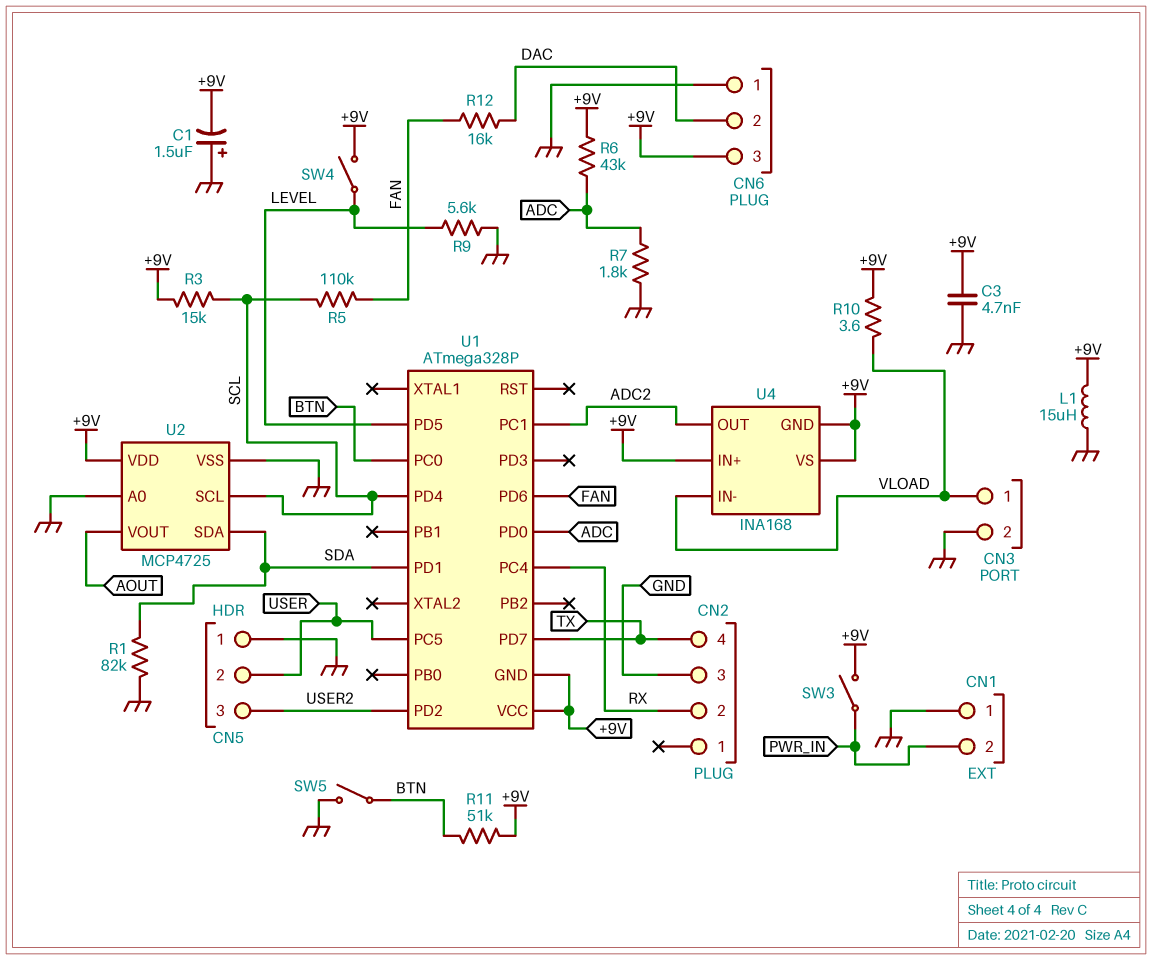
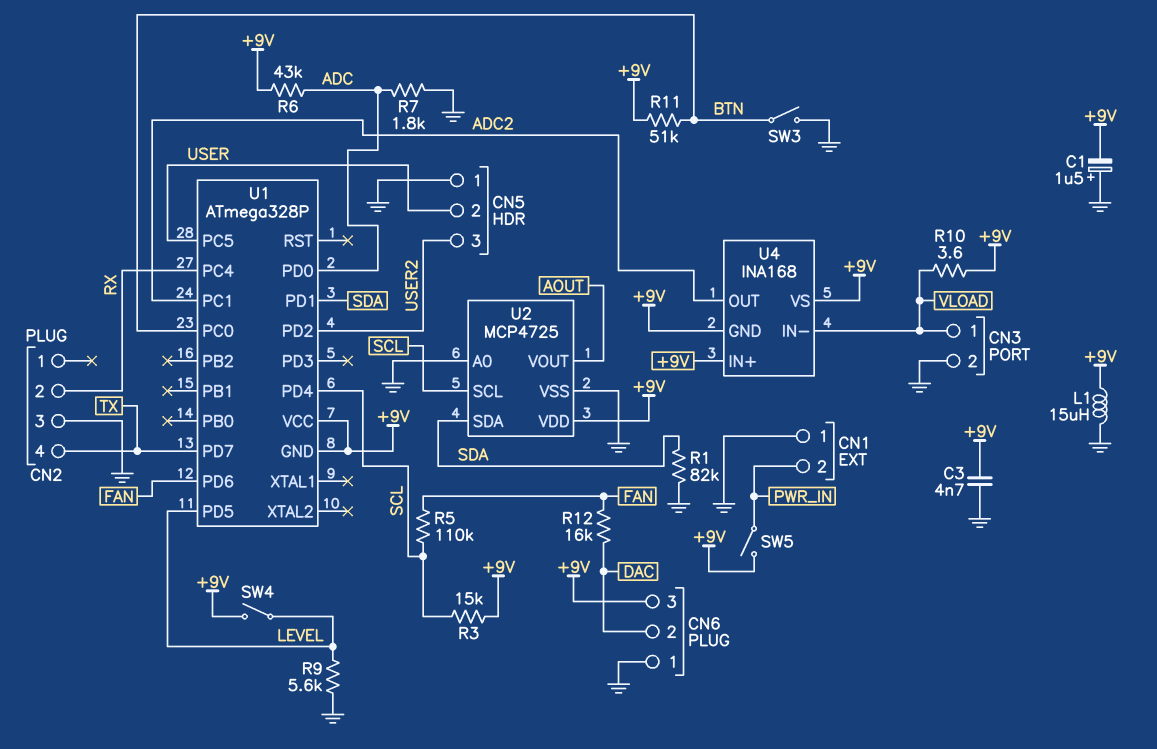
SW3: switch (+9V, PWR_IN) -> switch (BTN, GND)
SW5: switch (BTN, GND) -> switch (+9V, PWR_IN)

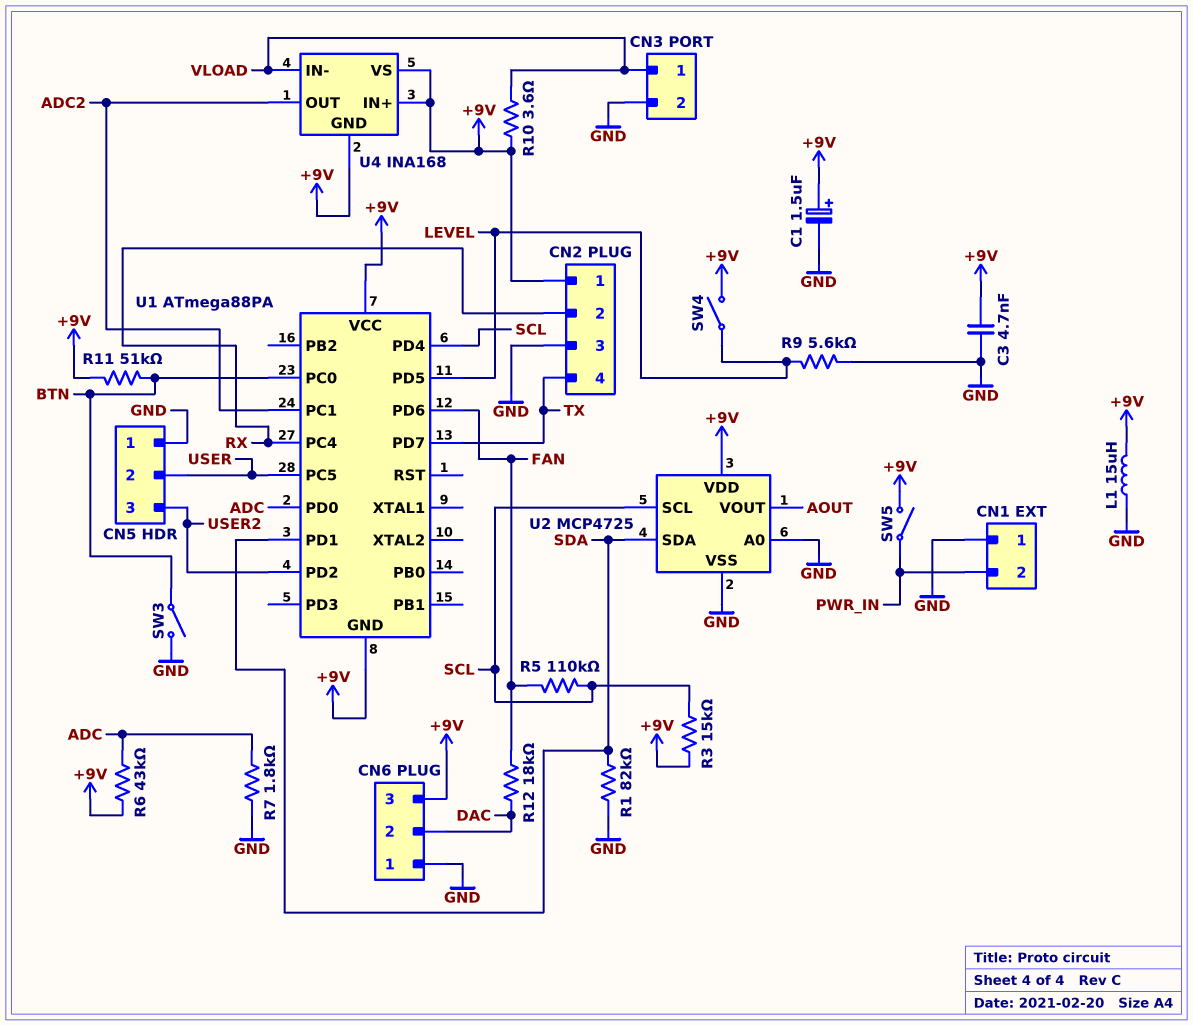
C1: 1.5uF (plus GND, minus +9V) -> 1.5uF (plus +9V, minus GND)
CN2 pin 1: none -> +9V
R12: 16k (DAC, FAN) -> 18k (DAC, FAN)
U1: ATmega328P -> ATmega88PA

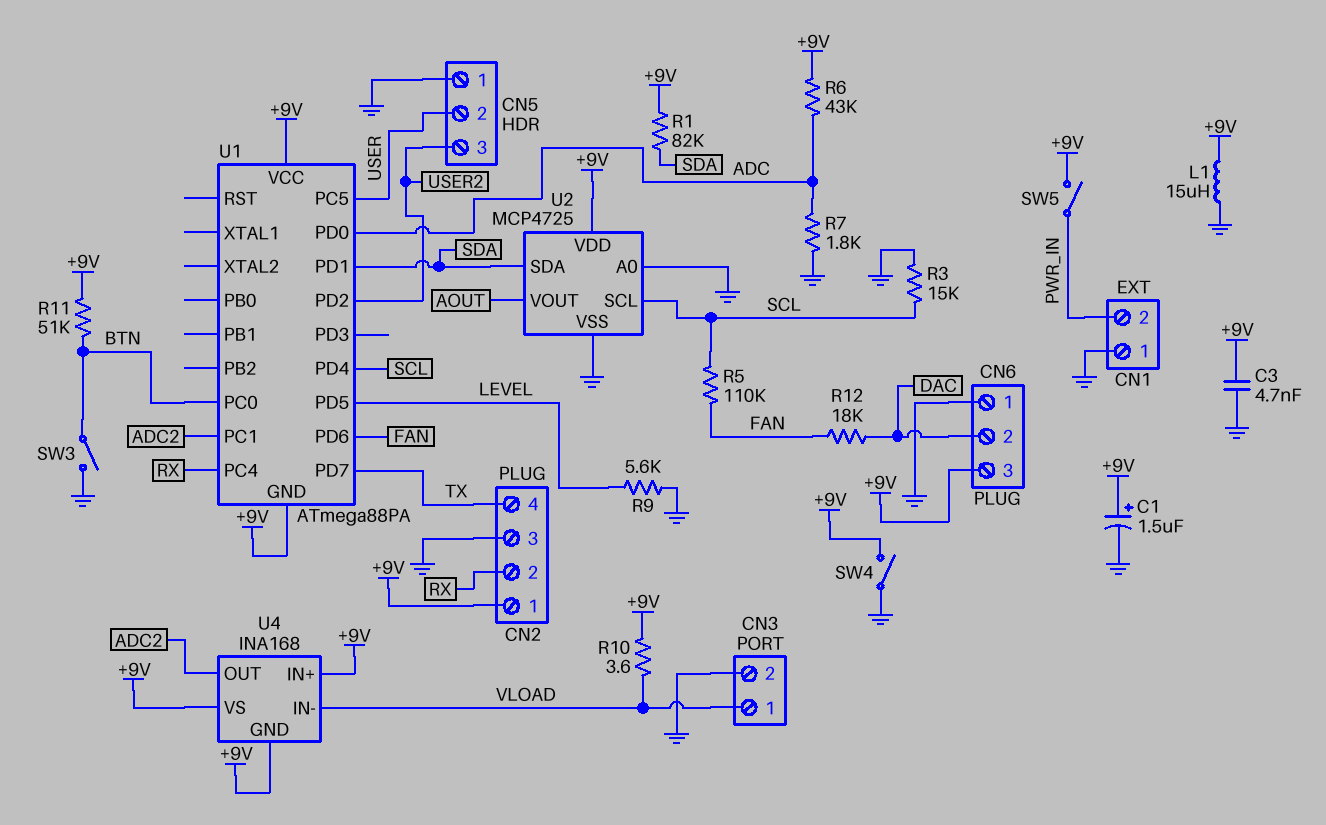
R1: 82k (GND, SDA) -> 82k (+9V, SDA)
R3: 15k (+9V, SCL) -> 15k (GND, SCL)
SW4: switch (+9V, LEVEL) -> switch (+9V, GND)

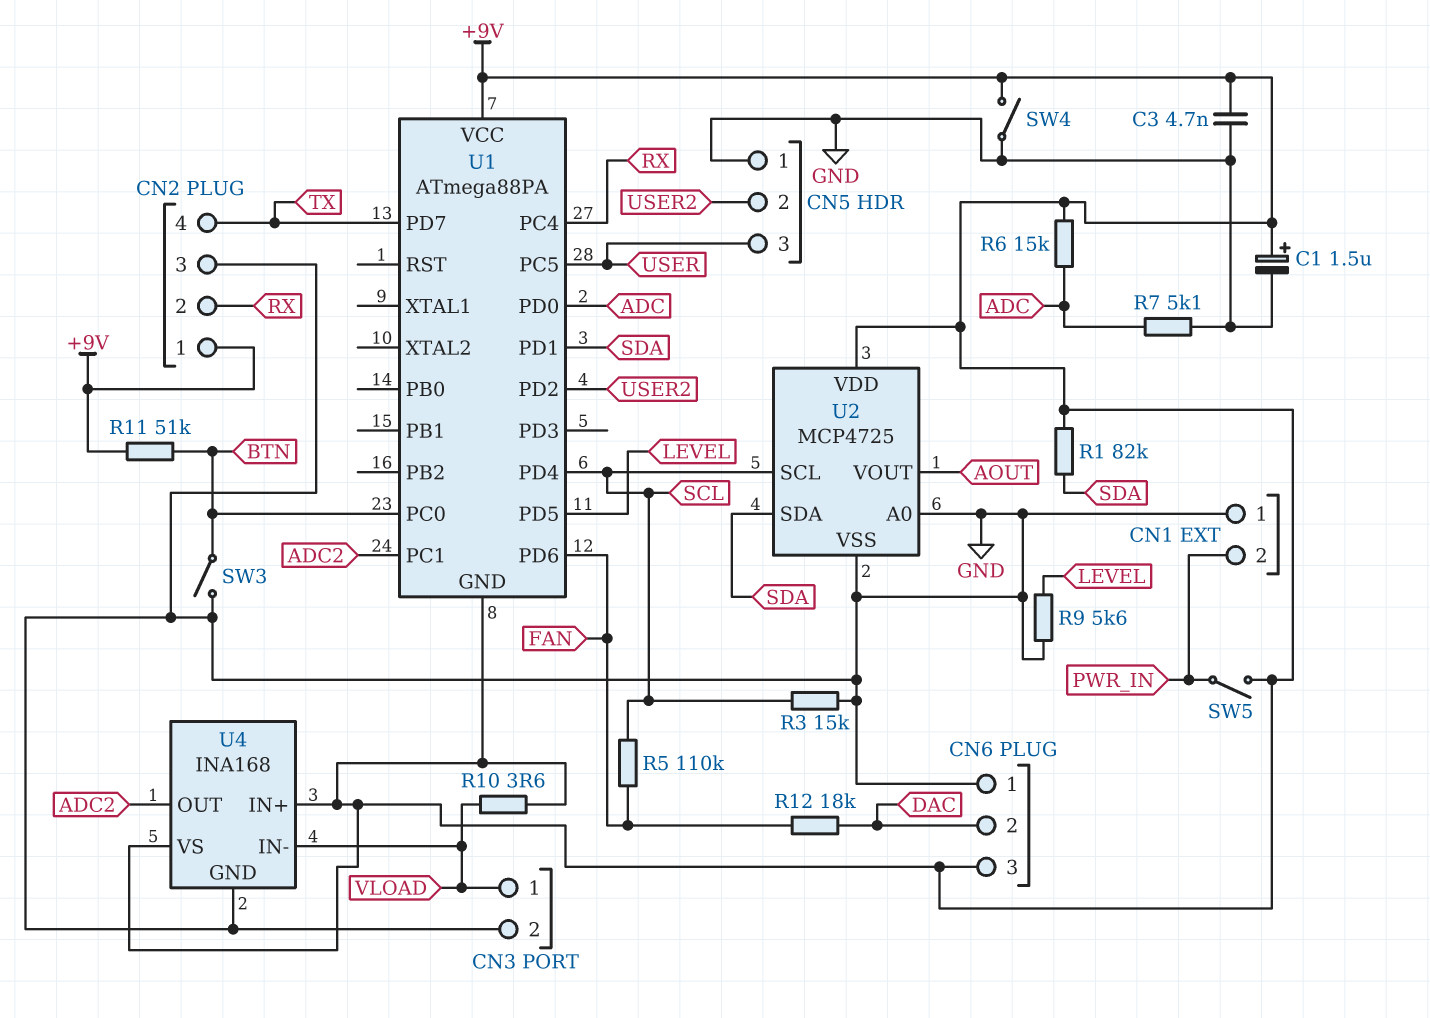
CN5 pin 2: USER -> USER2
CN5 pin 3: USER2 -> USER
L1: 15uH (+9V, GND) -> none
R6: 43k (+9V, ADC) -> 15k (+9V, ADC)
R7: 1.8k (ADC, GND) -> 5.1k (ADC, GND)
U4 pin GND: +9V -> GND

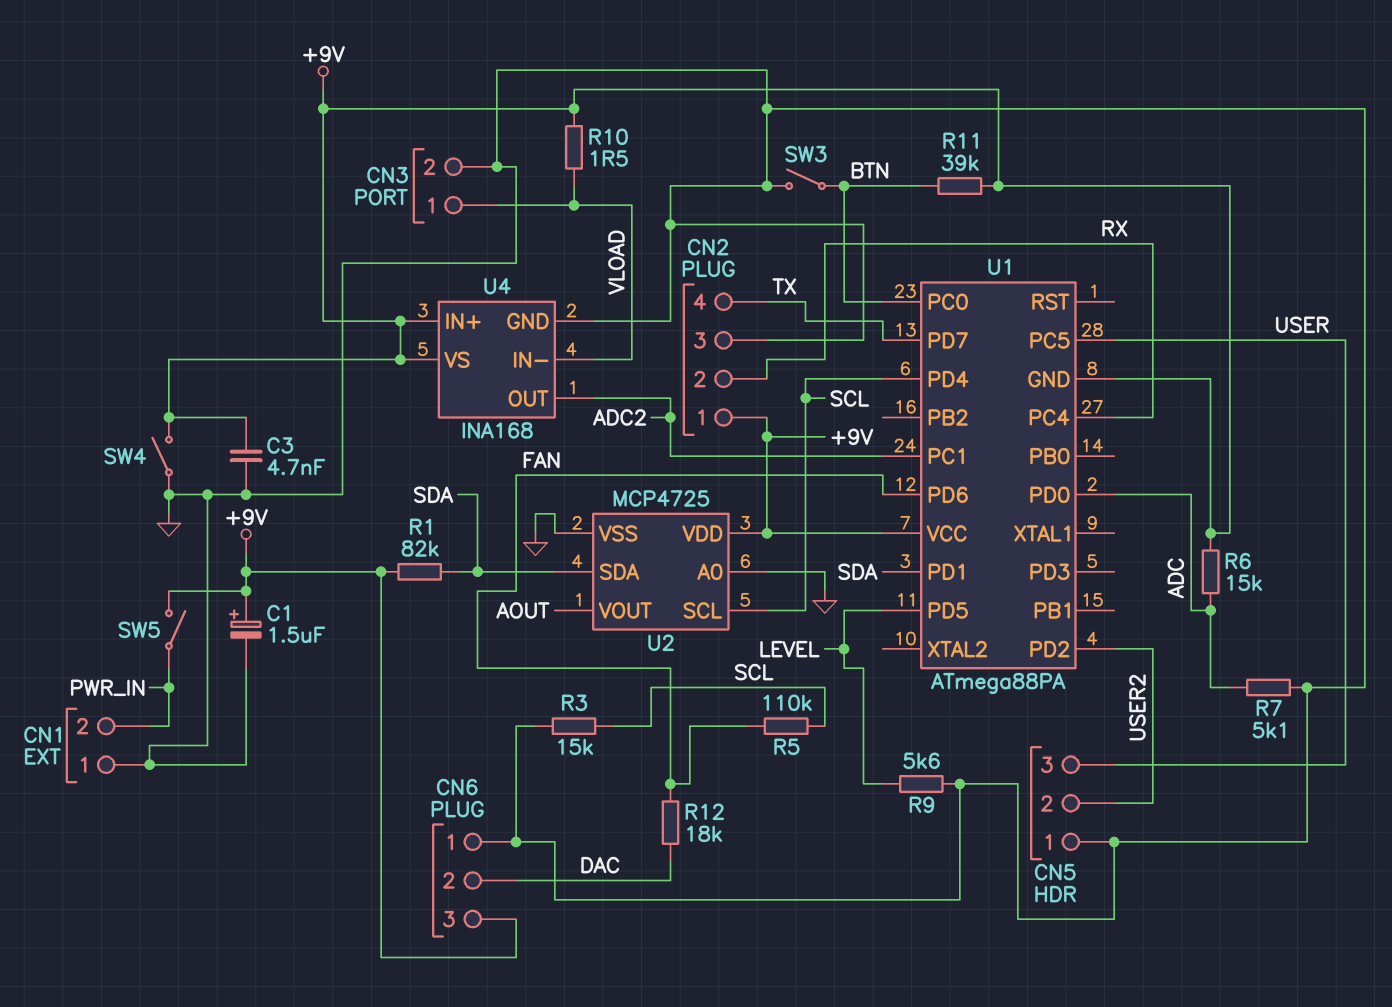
R10: 3.6 (+9V, VLOAD) -> 1.5 (+9V, VLOAD)
R11: 51k (+9V, BTN) -> 39k (+9V, BTN)

